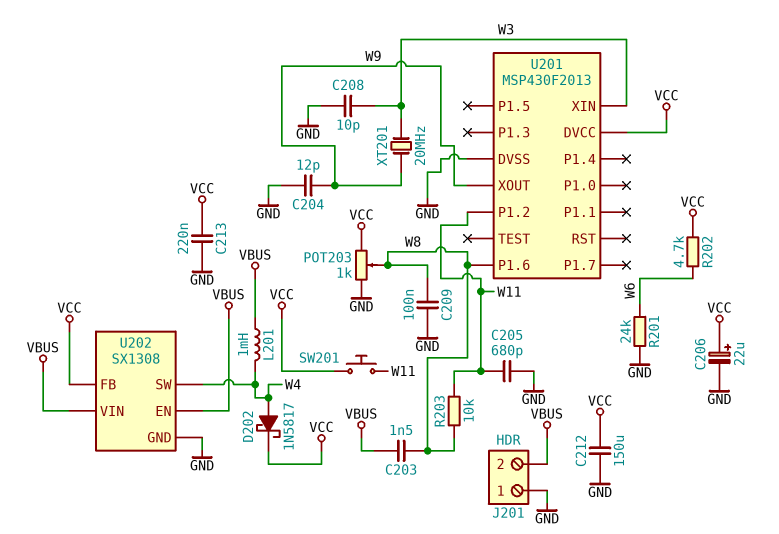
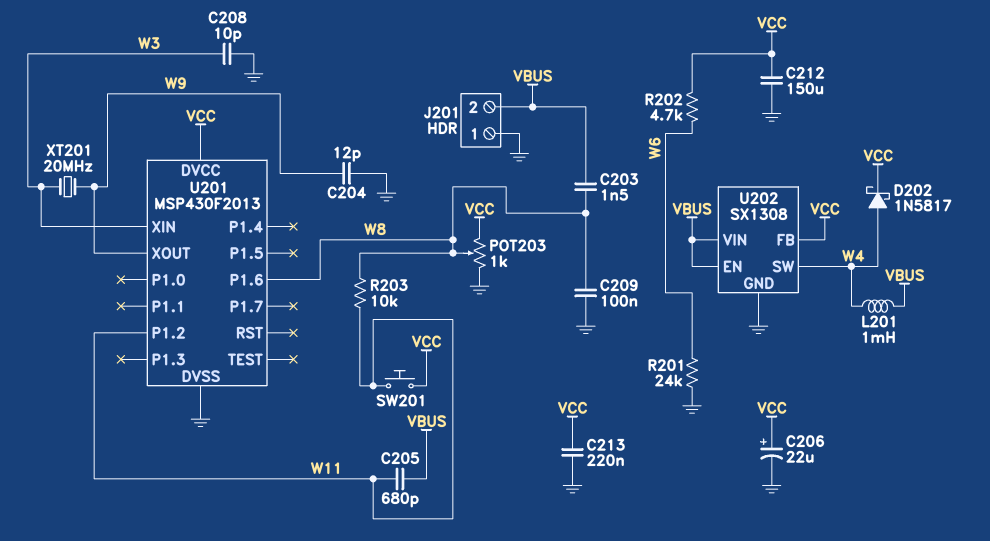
C205: 680pF (GND, W11) -> 680pF (VBUS, W11)

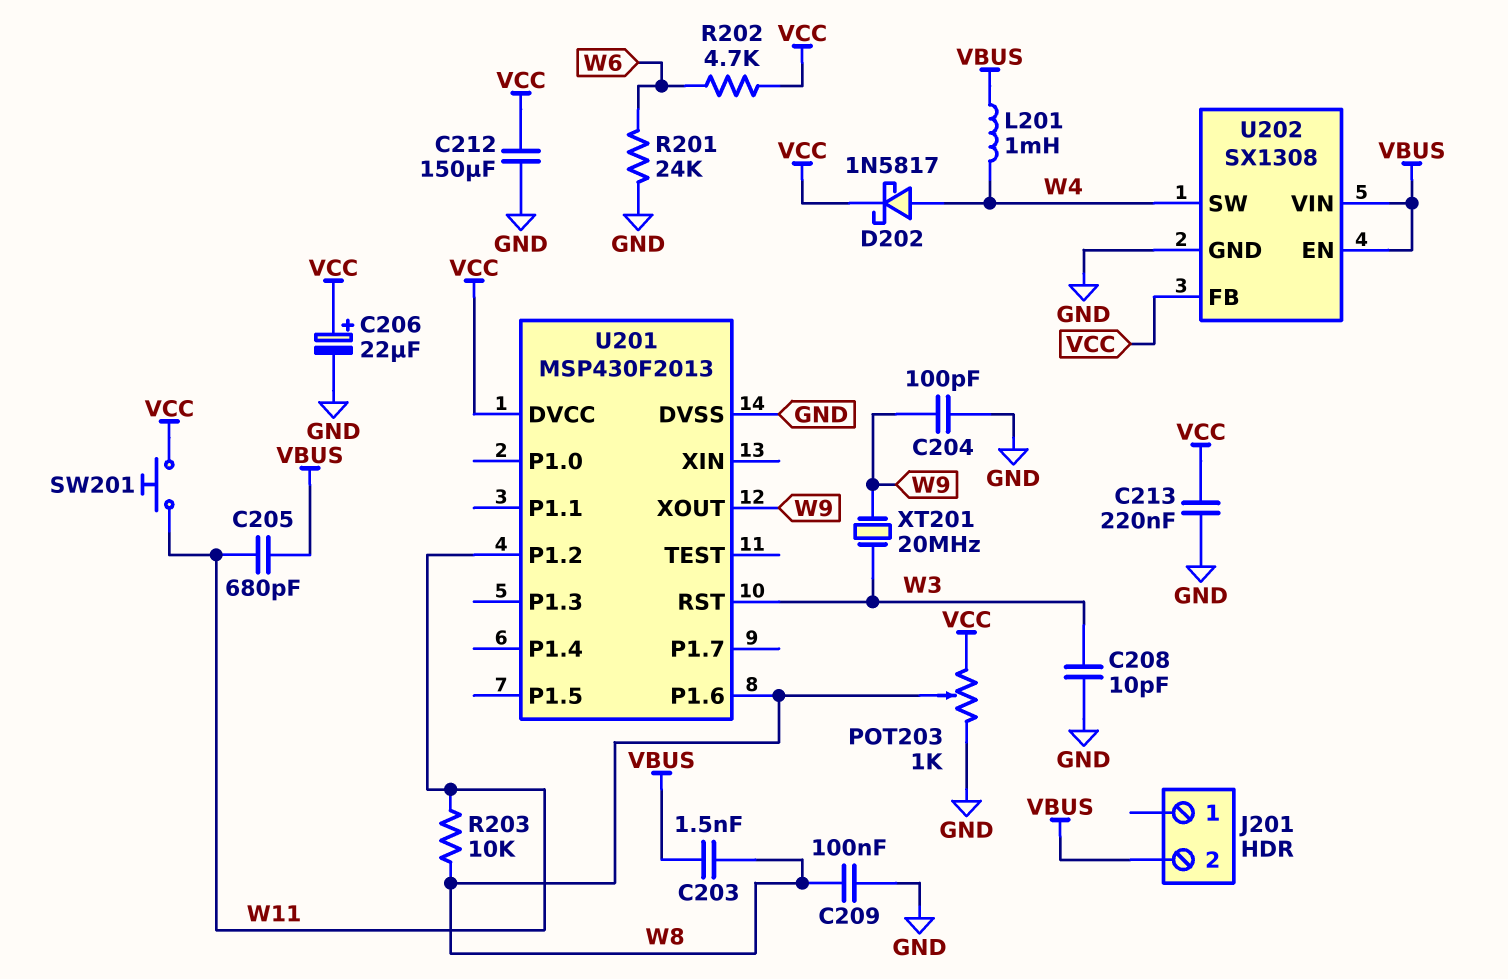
C204: 12pF (GND, W9) -> 100pF (GND, W9)
J201 pin 1: GND -> none
U201 pin RST: none -> W3
U201 pin XIN: W3 -> none

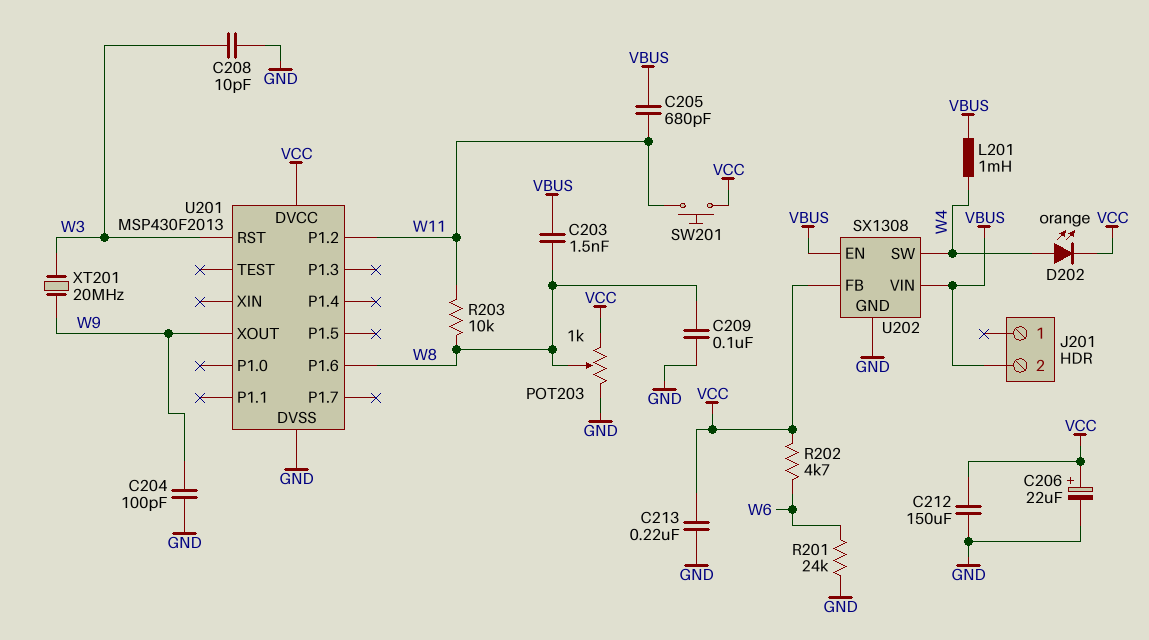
D202: schottky 1N5817 (A W4, K VCC) -> LED orange (A W4, K VCC)

